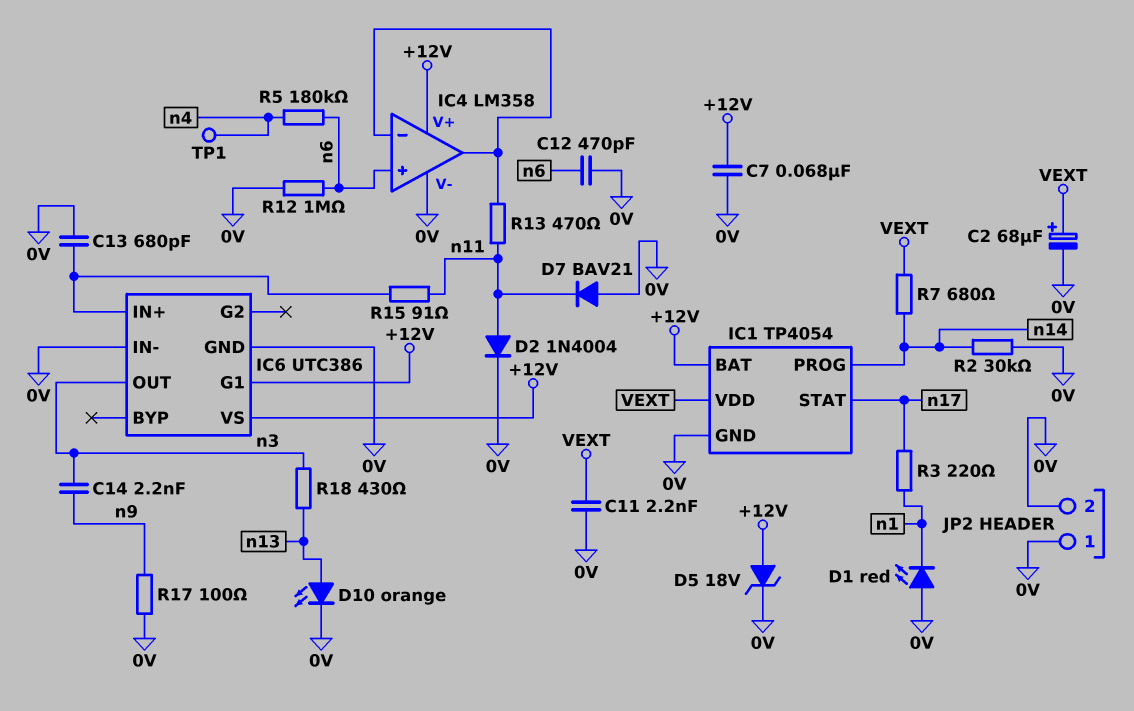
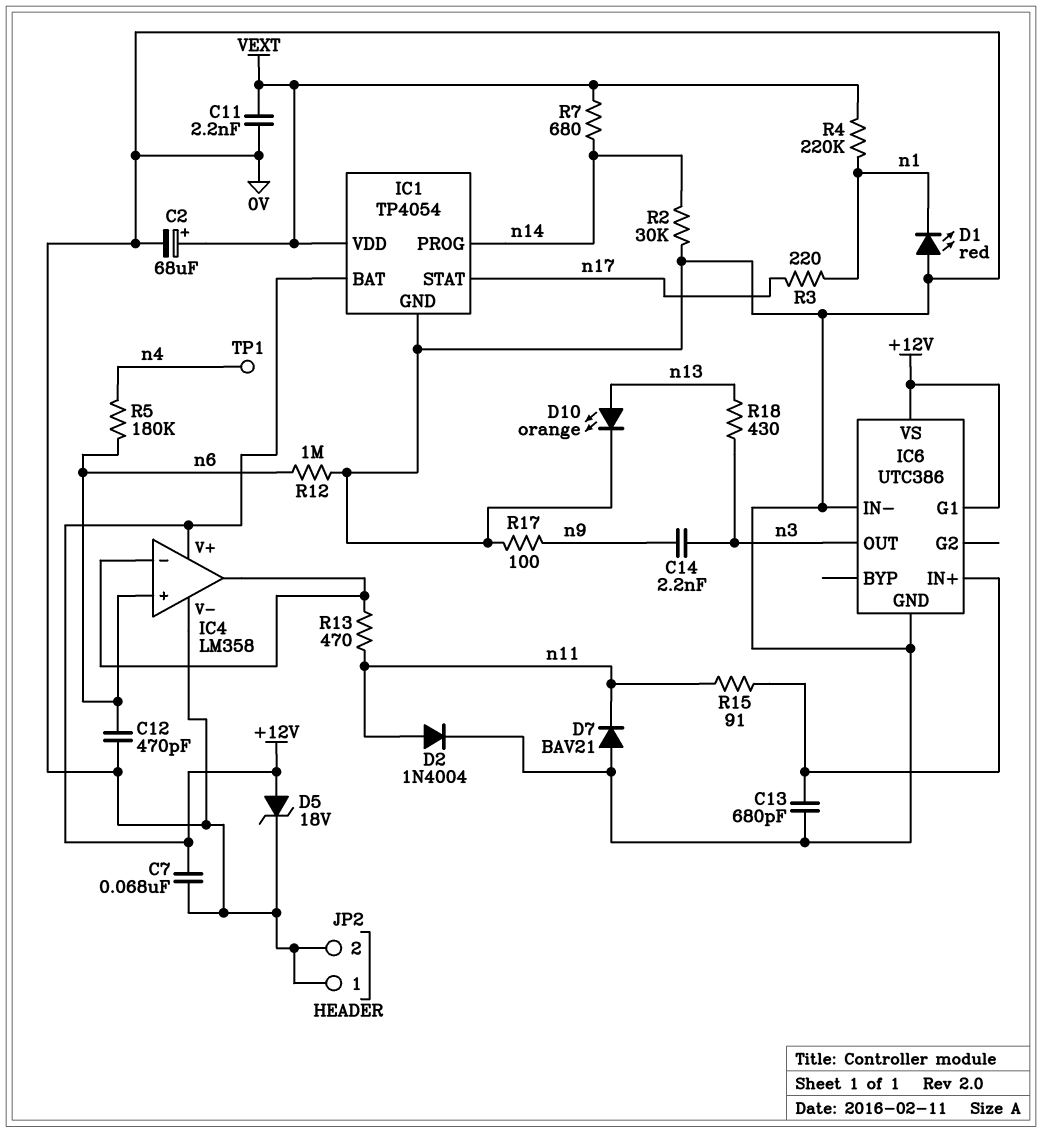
R4: none -> 220k (VEXT, n1)

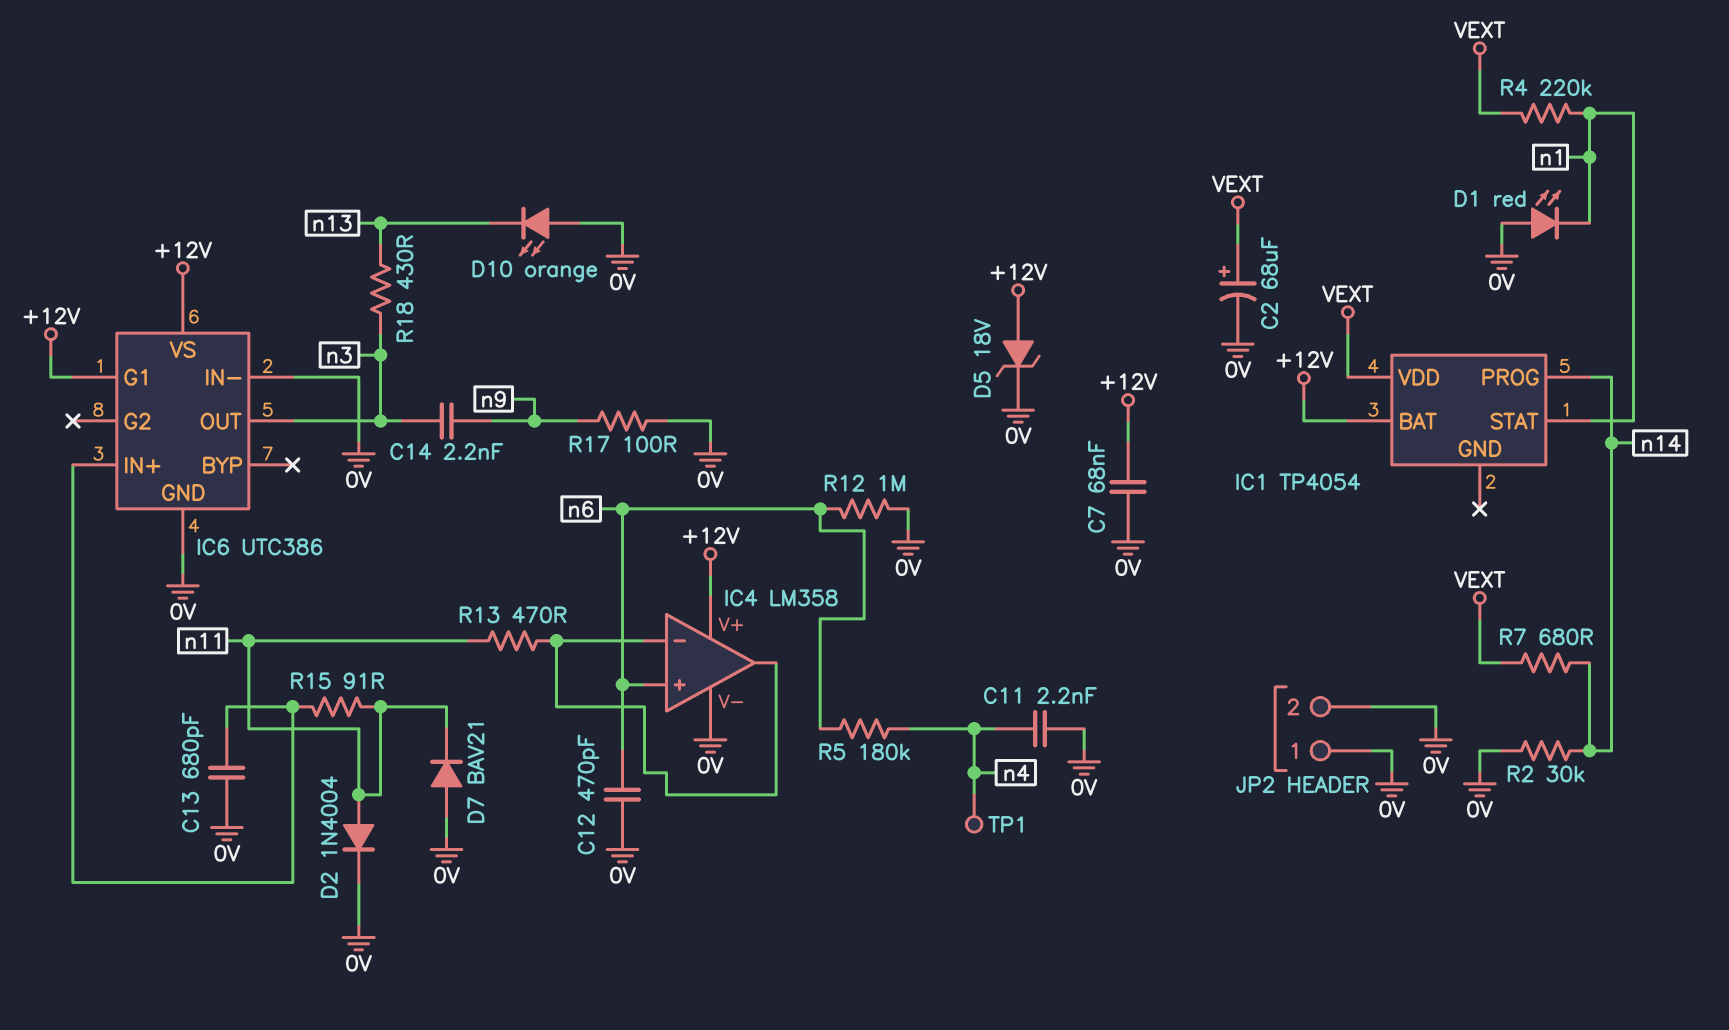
C11: 2.2nF (0V, VEXT) -> 2.2nF (0V, n4)
D10: LED orange (A n13, K 0V) -> LED orange (A 0V, K n13)
IC1 pin GND: 0V -> none
IC1 pin STAT: n17 -> n1
R3: 220 (n1, n17) -> none

